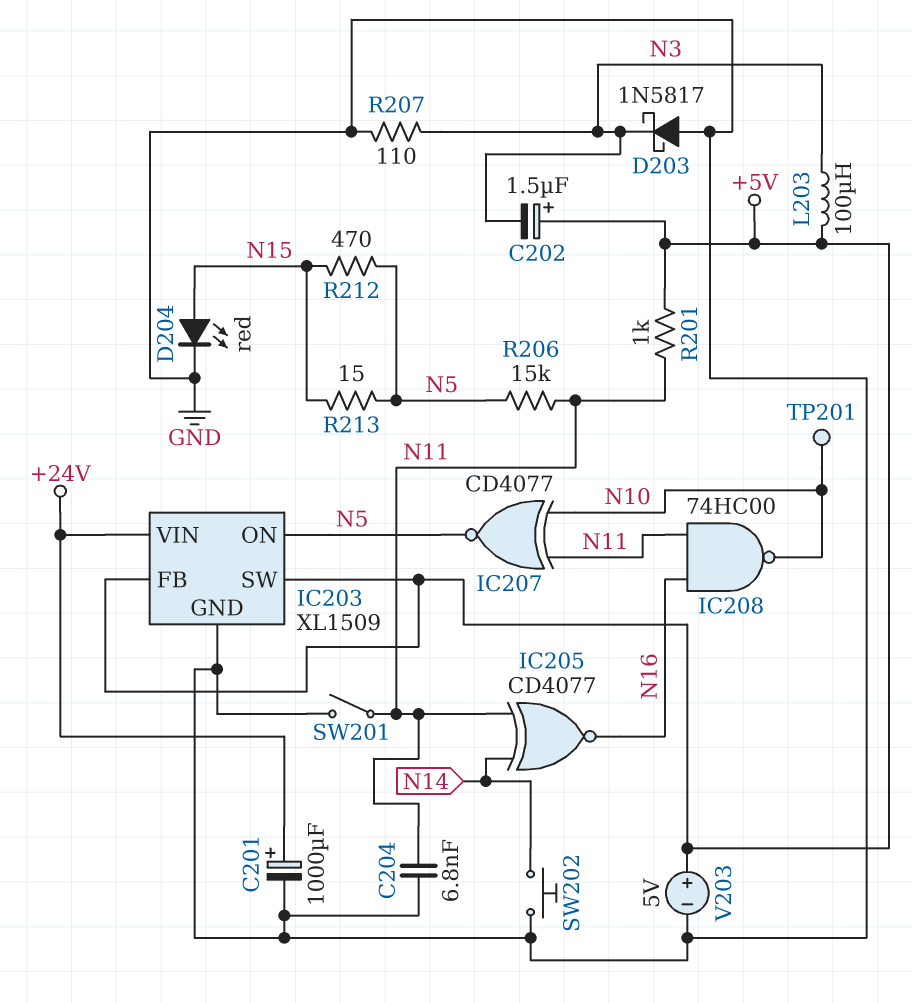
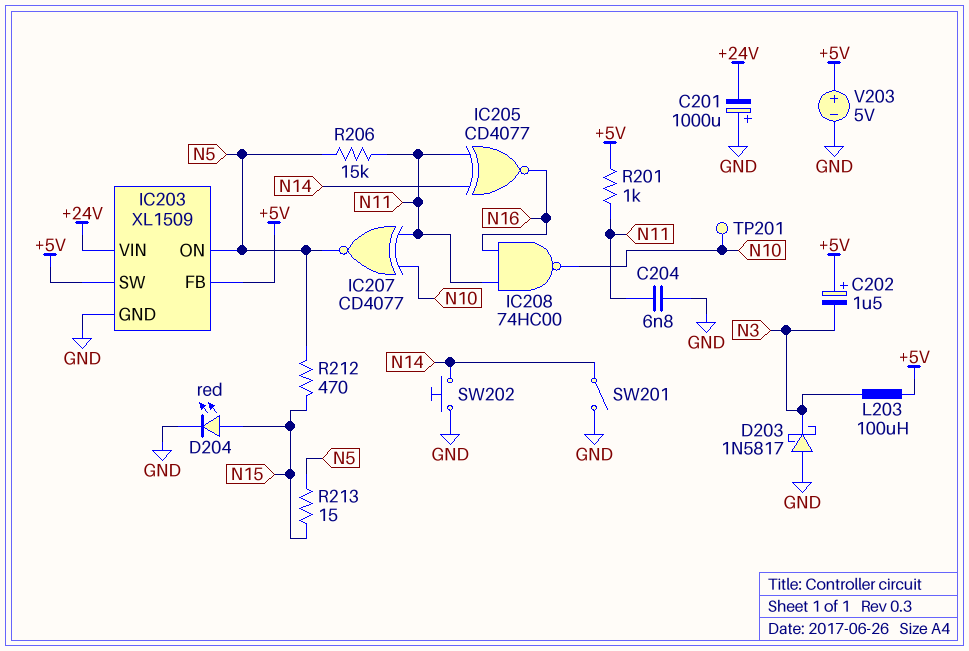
C201: 1000uF (plus +24V, minus GND) -> 1000uF (plus GND, minus +24V)
R207: 110 (GND, N3) -> none
SW201: switch (GND, N11) -> switch (GND, N14)

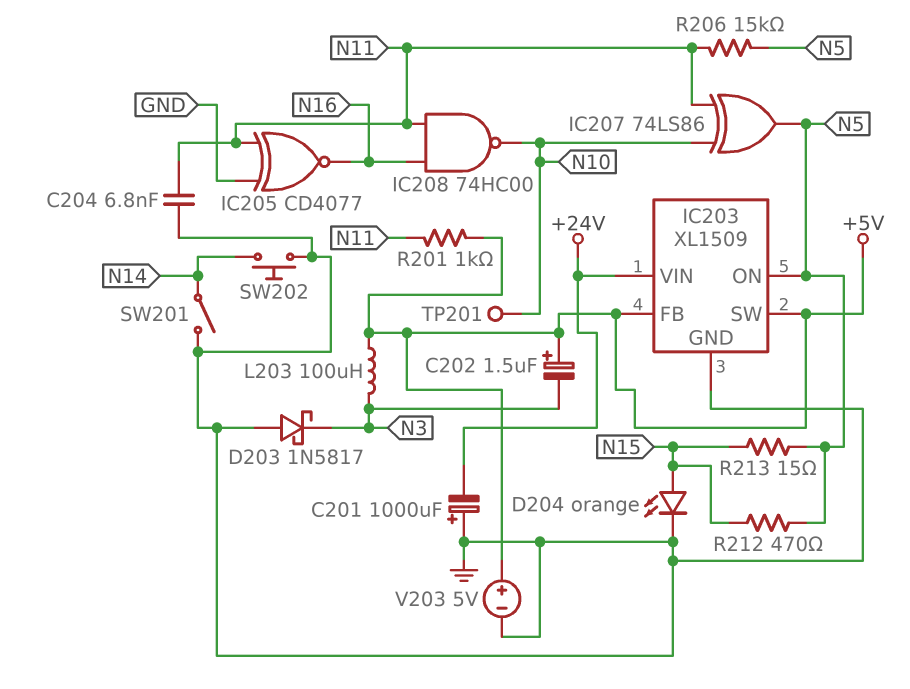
D204: LED red (A N15, K GND) -> LED orange (A N15, K GND)
IC205: XNOR CD4077 (in N11, in N14, out N16) -> XNOR CD4077 (in GND, in N11, out N16)
IC207: XNOR CD4077 (in N10, in N11, out N5) -> XOR 74LS86 (in N10, in N11, out N5)

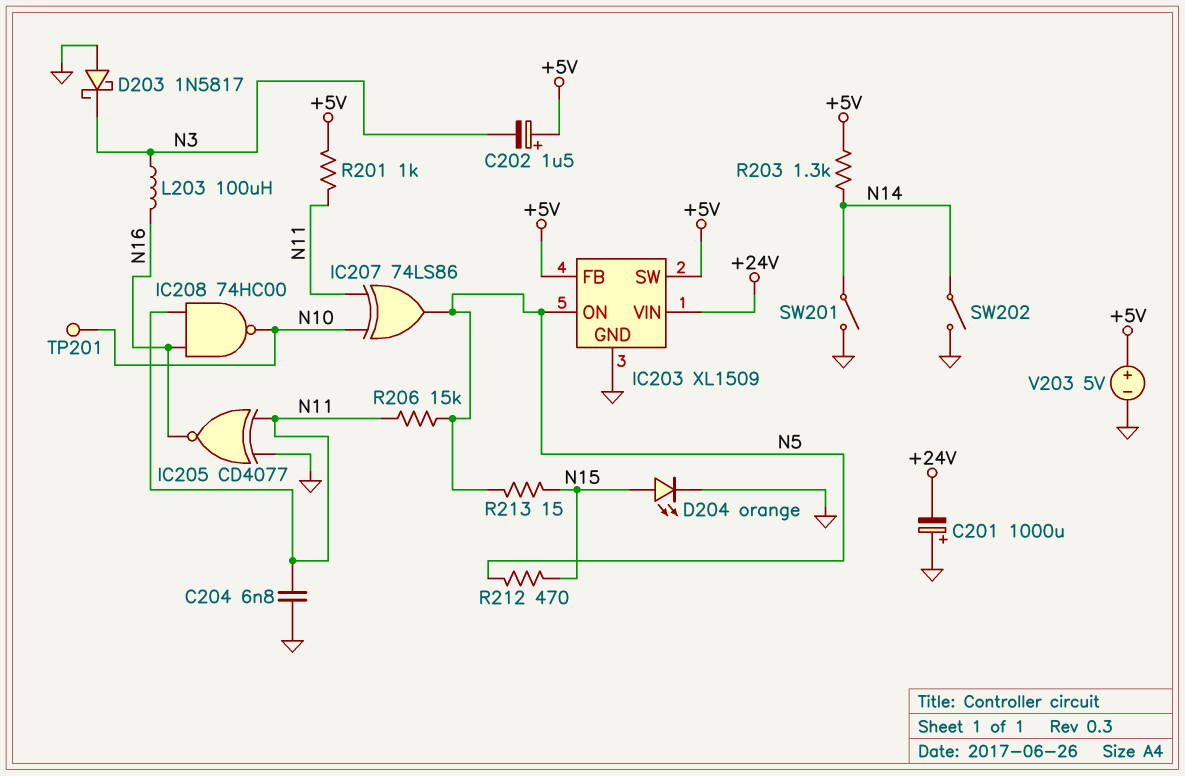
L203: 100uH (+5V, N3) -> 100uH (N3, N16)
R203: none -> 1.3k (+5V, N14)
SW202: button (GND, N14) -> switch (GND, N14)

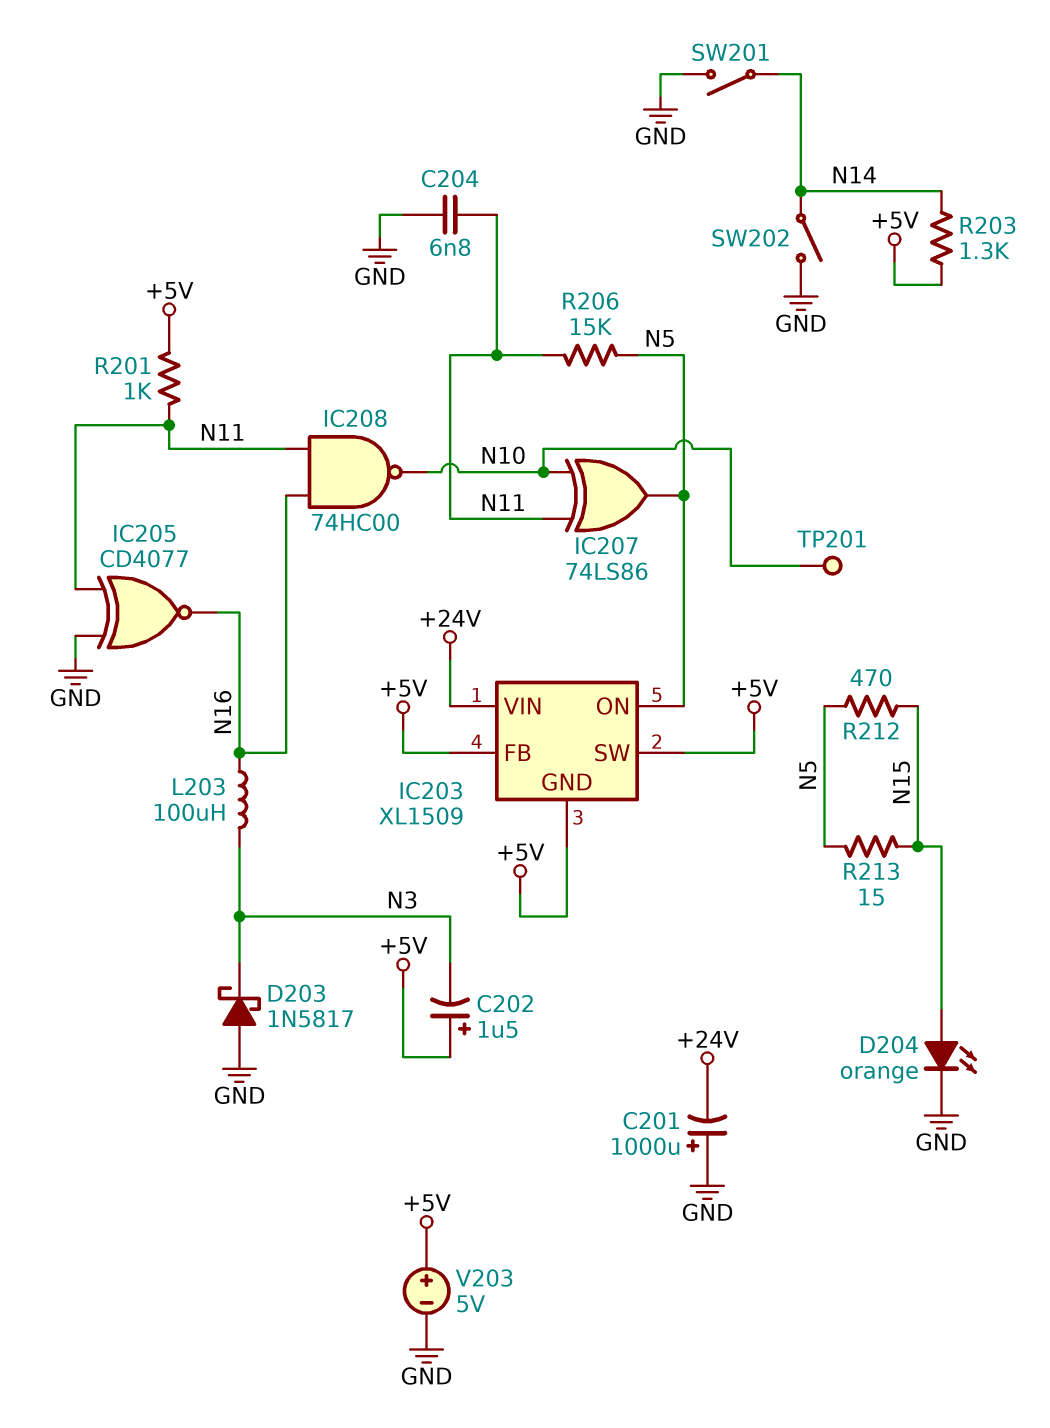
IC203 pin GND: GND -> +5V

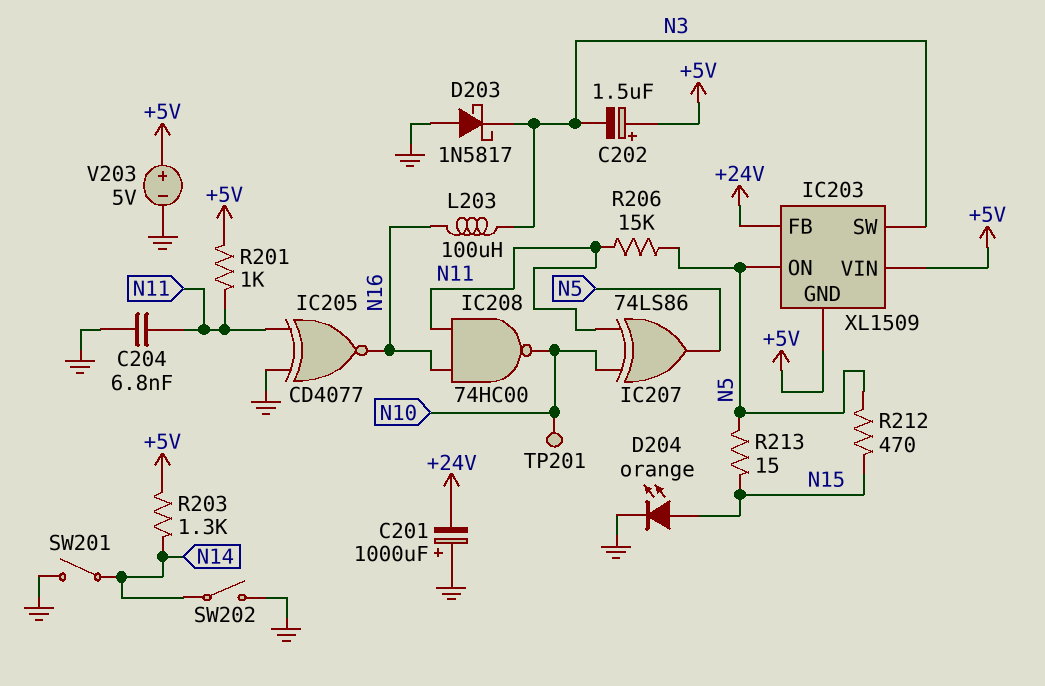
IC203 pin FB: +5V -> +24V
IC203 pin SW: +5V -> N3
IC203 pin VIN: +24V -> +5V

